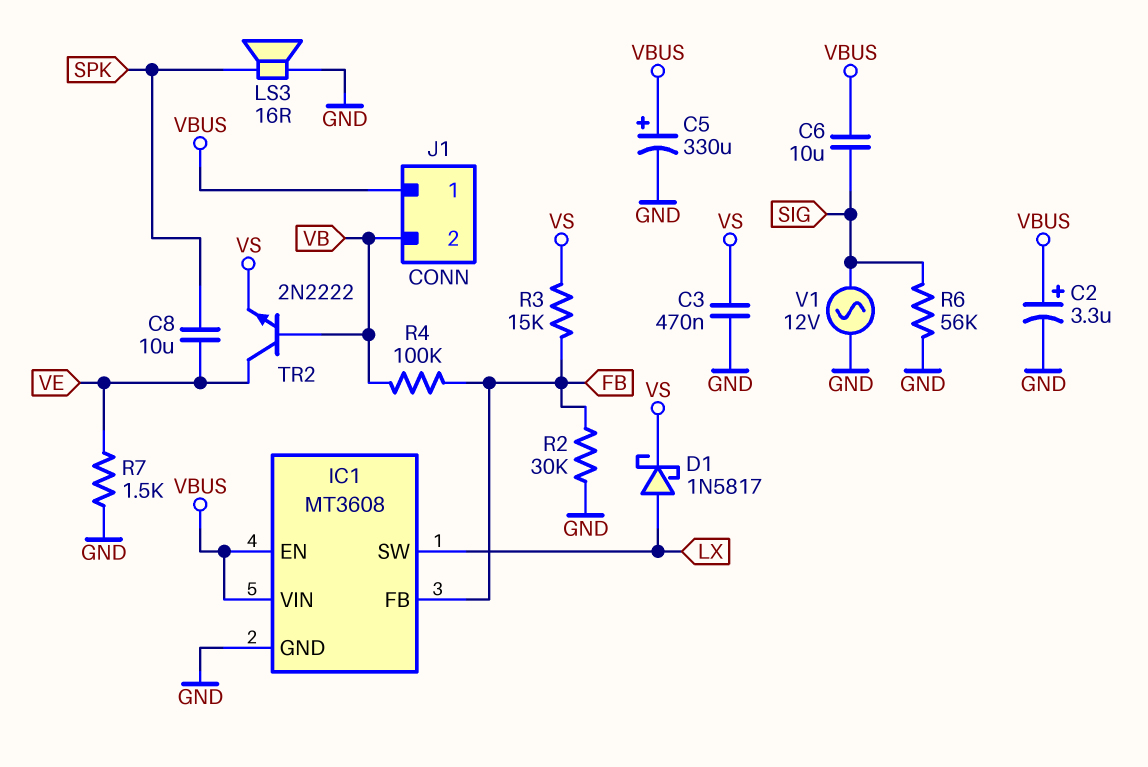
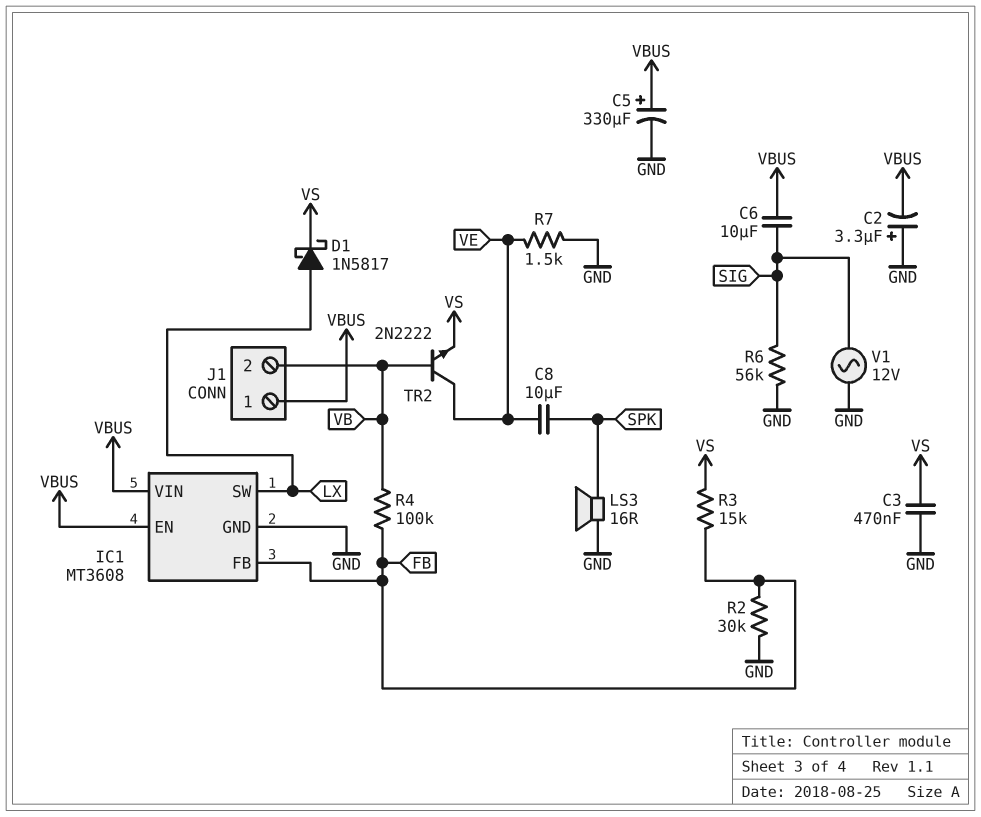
C2: 3.3uF (plus VBUS, minus GND) -> 3.3uF (plus GND, minus VBUS)

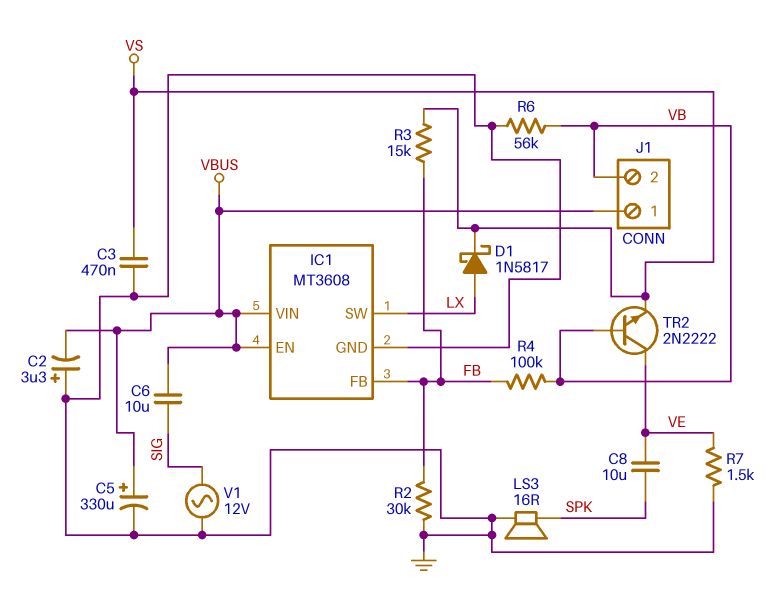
R6: 56k (GND, SIG) -> 56k (GND, VB)

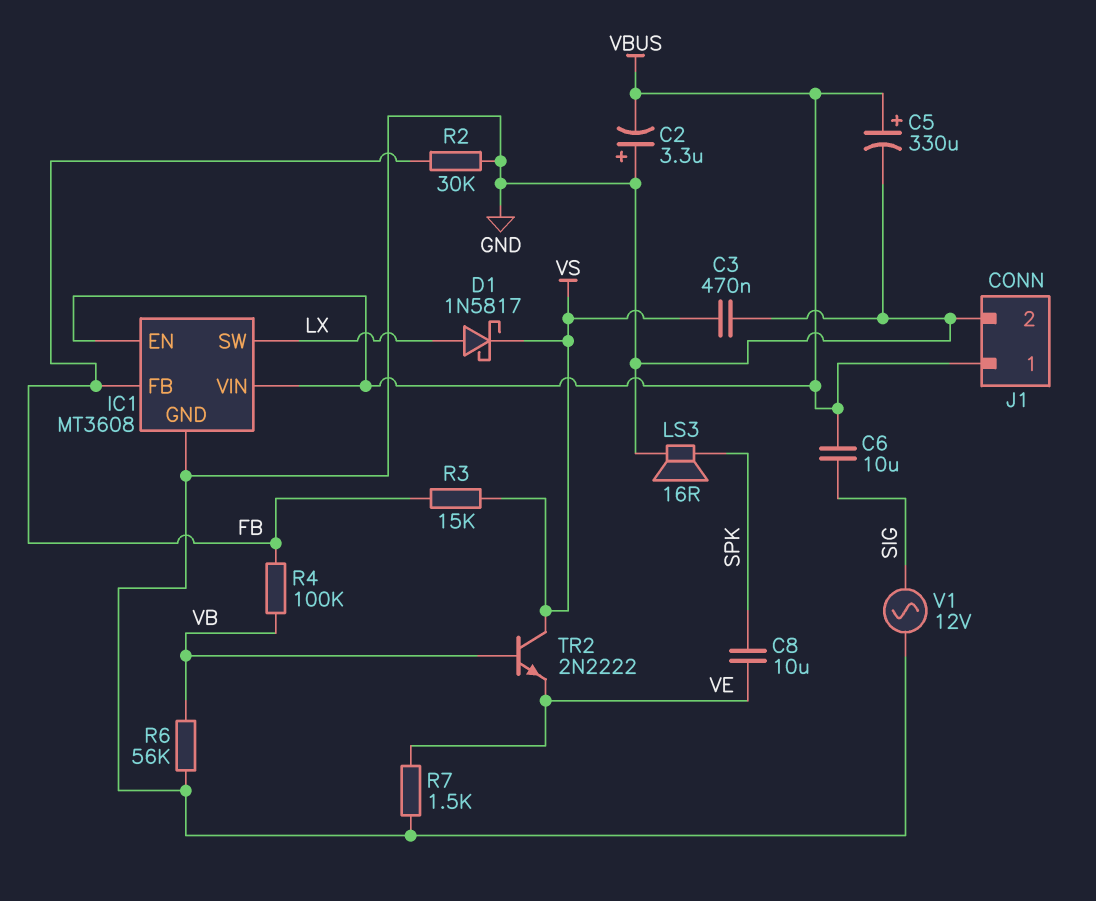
J1 pin 2: VB -> GND
TR2: NPN 2N2222 (B VB, C VE, E VS) -> NPN 2N2222 (B VB, C VS, E VE)

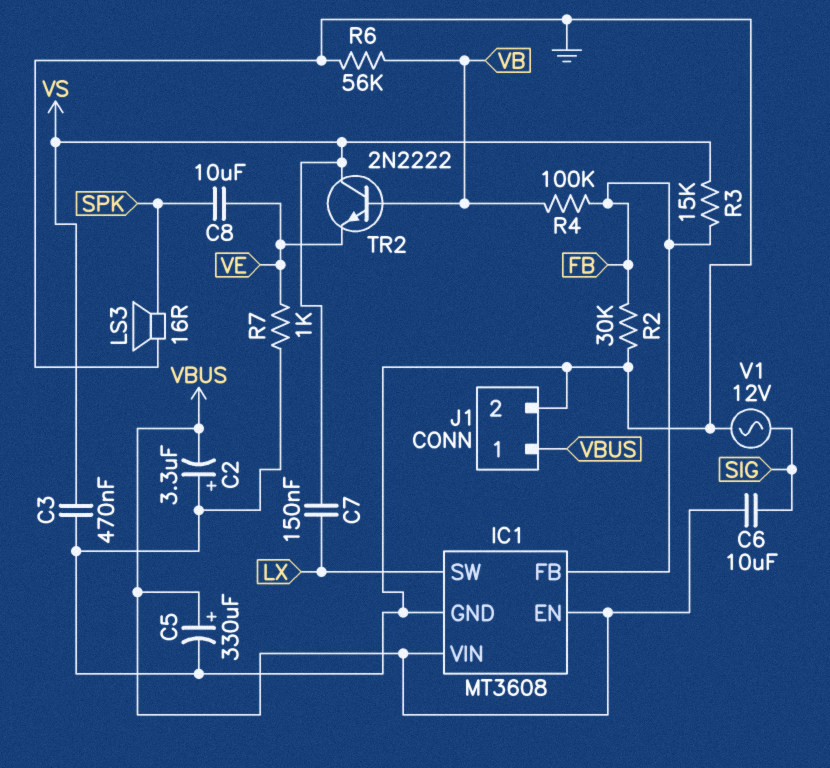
C7: none -> 150nF (LX, VS)
D1: schottky 1N5817 (A LX, K VS) -> none
R7: 1.5k (GND, VE) -> 1k (GND, VE)

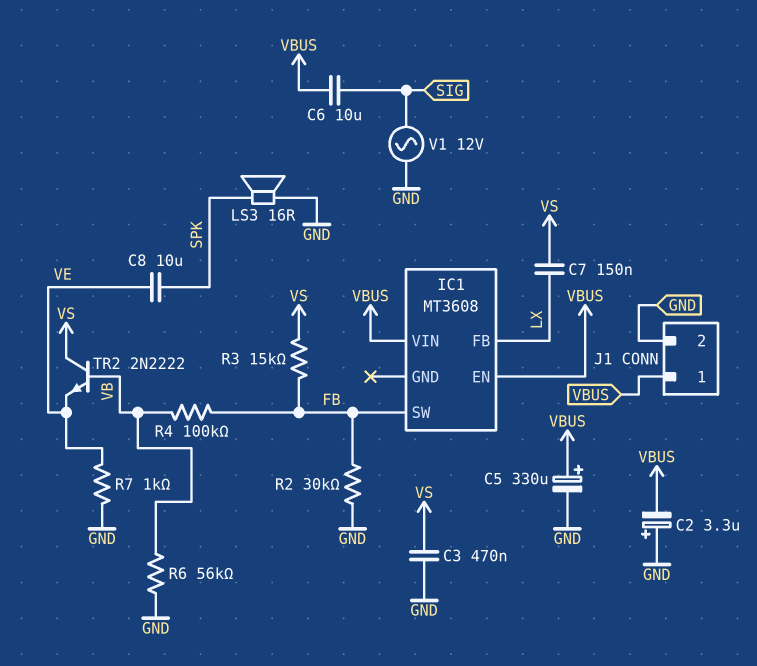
IC1 pin FB: FB -> LX
IC1 pin GND: GND -> none
IC1 pin SW: LX -> FB

